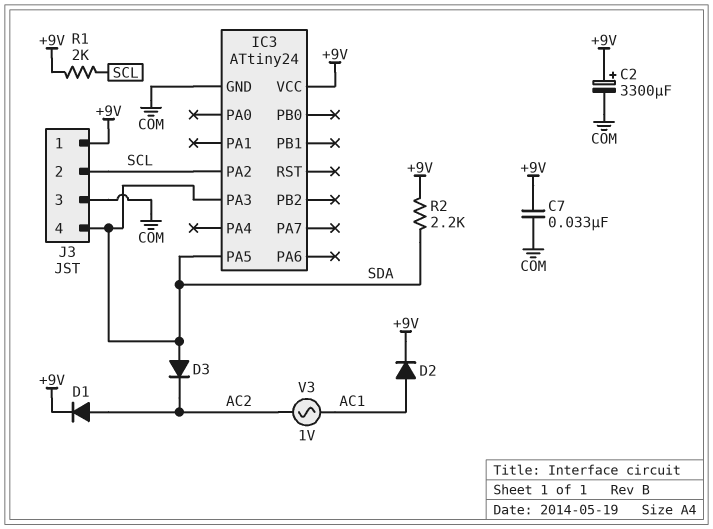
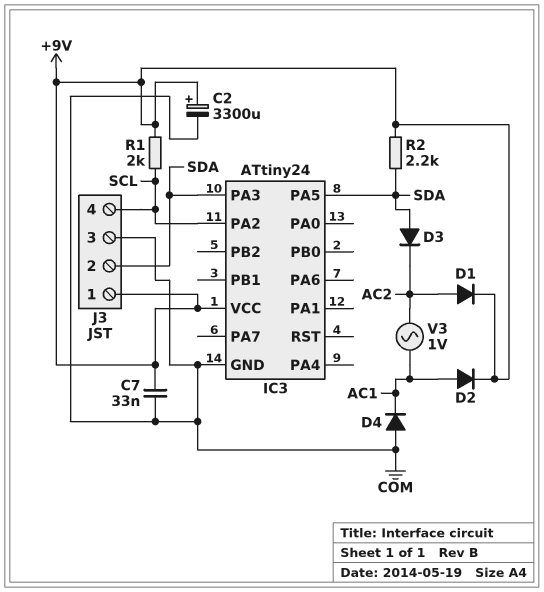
D4: none -> diode (A COM, K AC1)
J3 pin 2: SCL -> SDA
J3 pin 4: SDA -> SCL

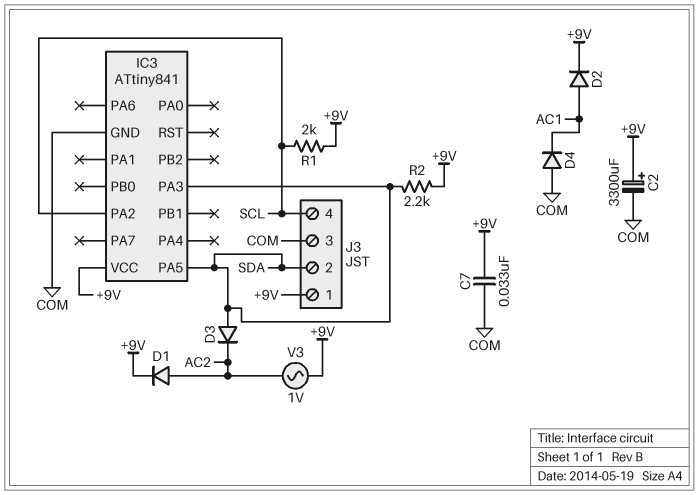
IC3: ATtiny24 -> ATtiny841
V3: AC 1V (AC1, AC2) -> AC 1V (+9V, AC2)

